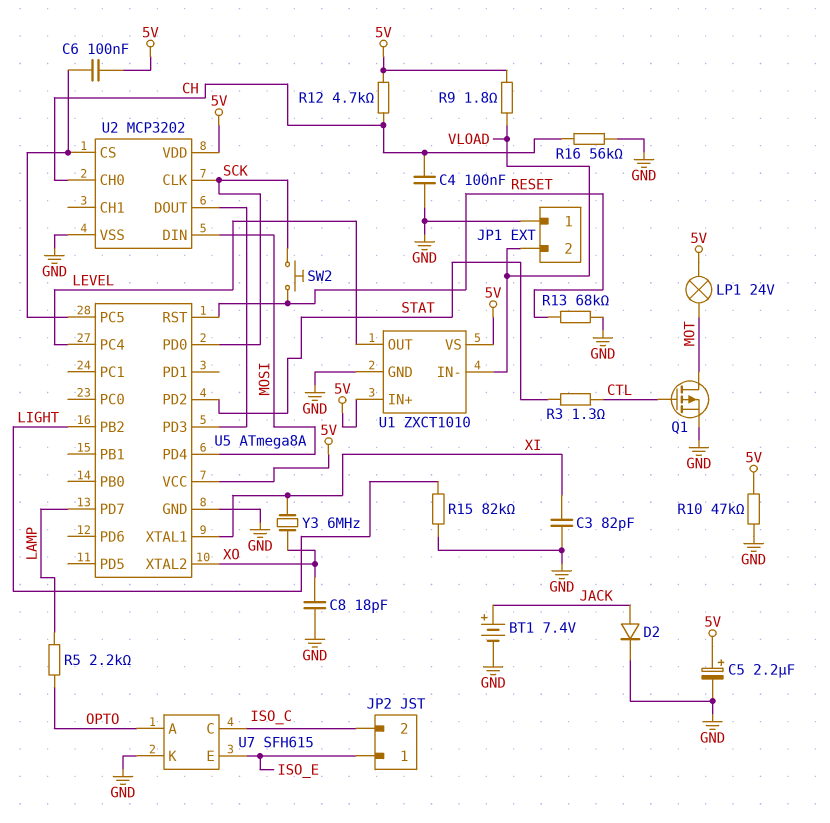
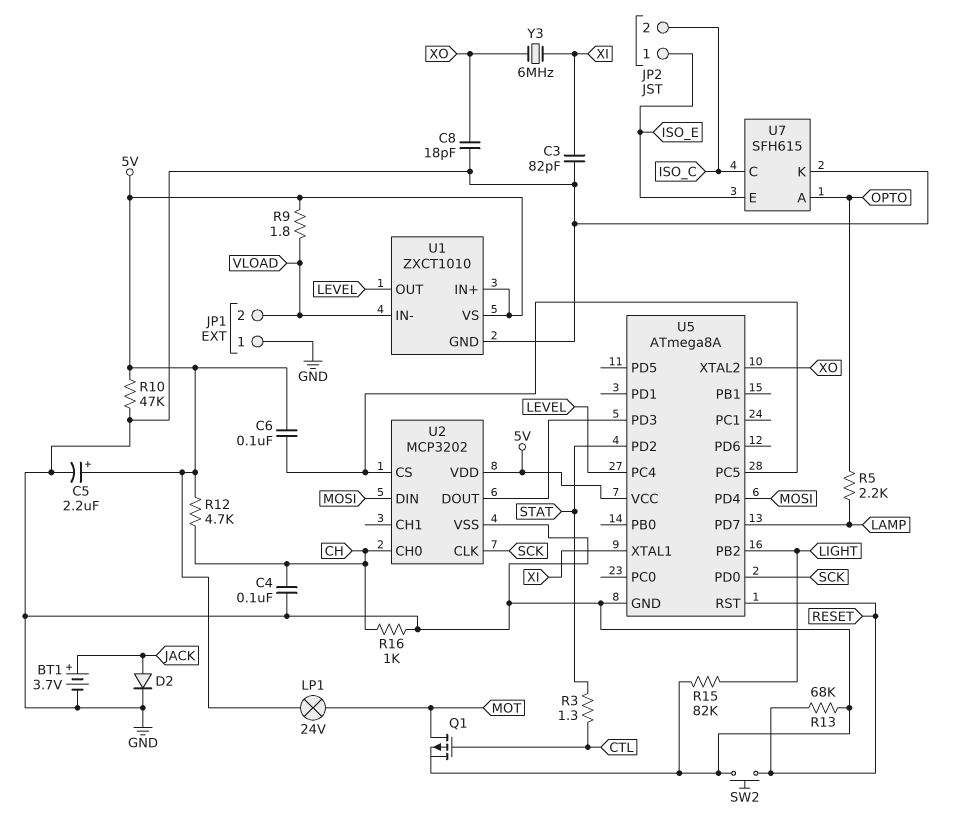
BT1: 7.4V (plus JACK, minus GND) -> 3.7V (plus JACK, minus GND)
R16: 56k (CH, GND) -> 1k (CH, GND)
SW2: button (RESET, SCK) -> button (GND, RESET)

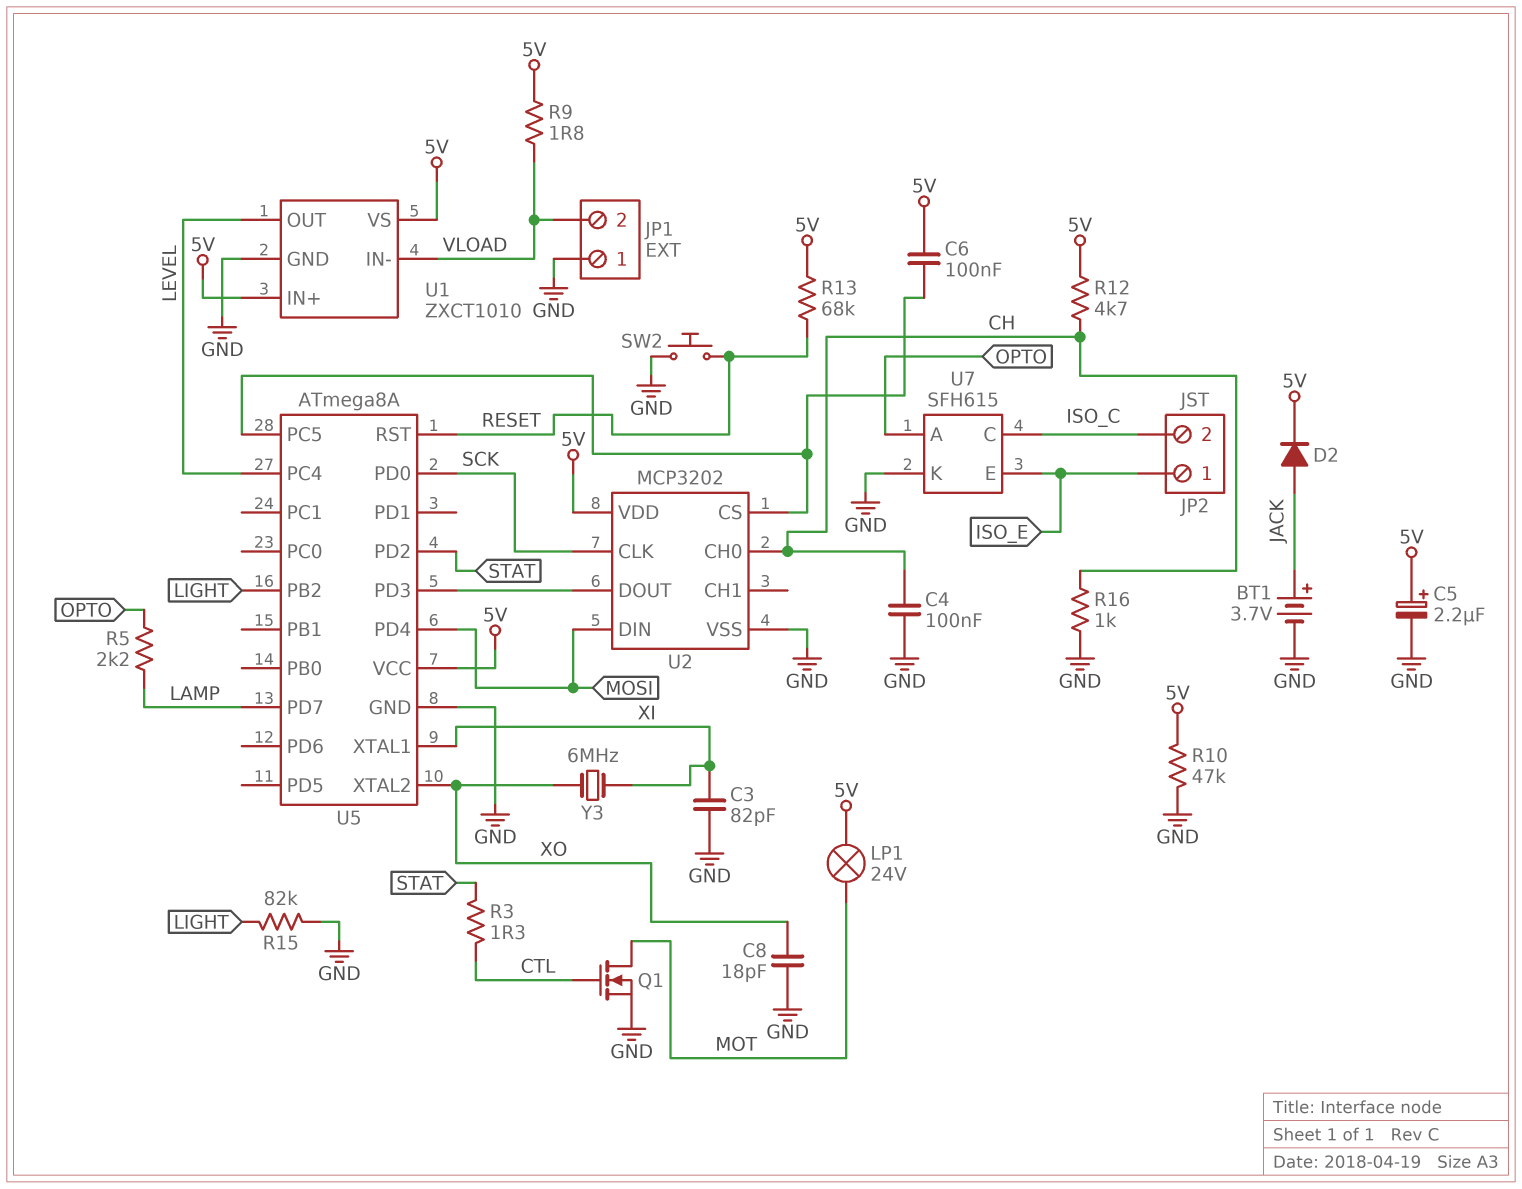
D2: diode (A JACK, K GND) -> diode (A JACK, K 5V)
Q1: PMOS (G CTL, D MOT, S GND) -> NMOS (G CTL, D MOT, S GND)
R13: 68k (GND, RESET) -> 68k (5V, RESET)

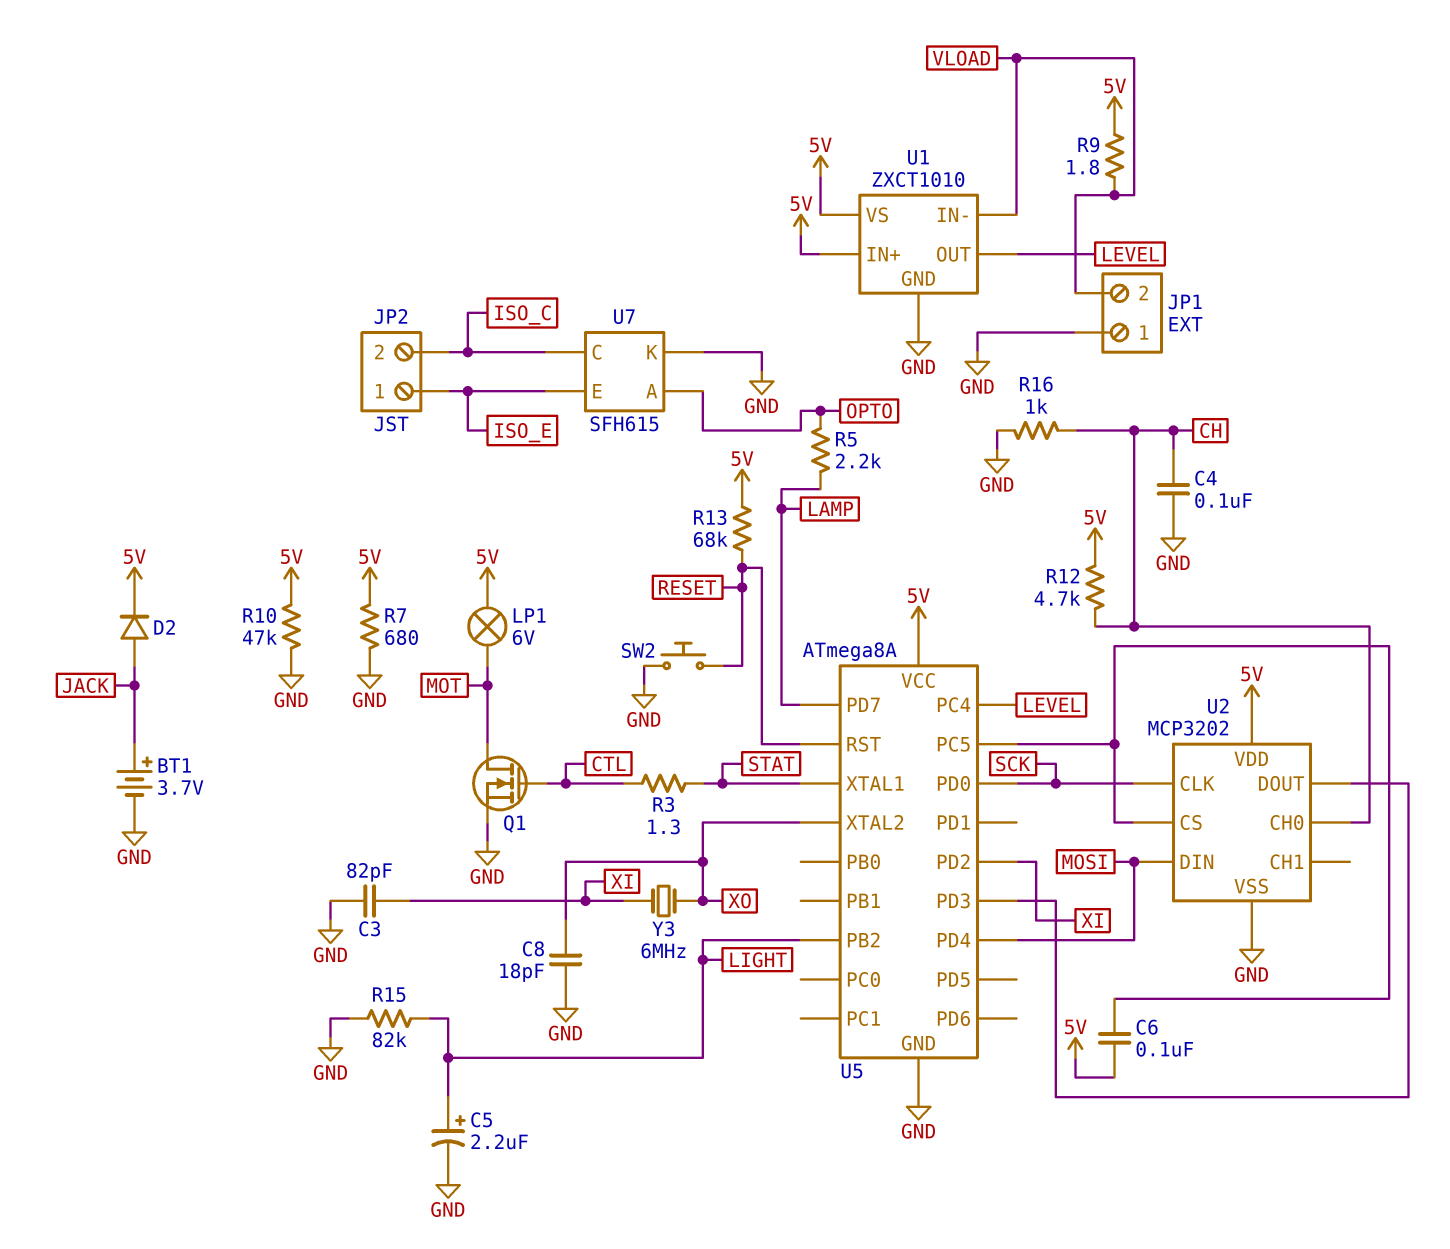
C5: 2.2uF (plus 5V, minus GND) -> 2.2uF (plus LIGHT, minus GND)
LP1: lamp 24V (5V, MOT) -> lamp 6V (5V, MOT)
R7: none -> 680 (5V, GND)
U5 pin PD2: STAT -> XI
U5 pin XTAL1: XI -> STAT

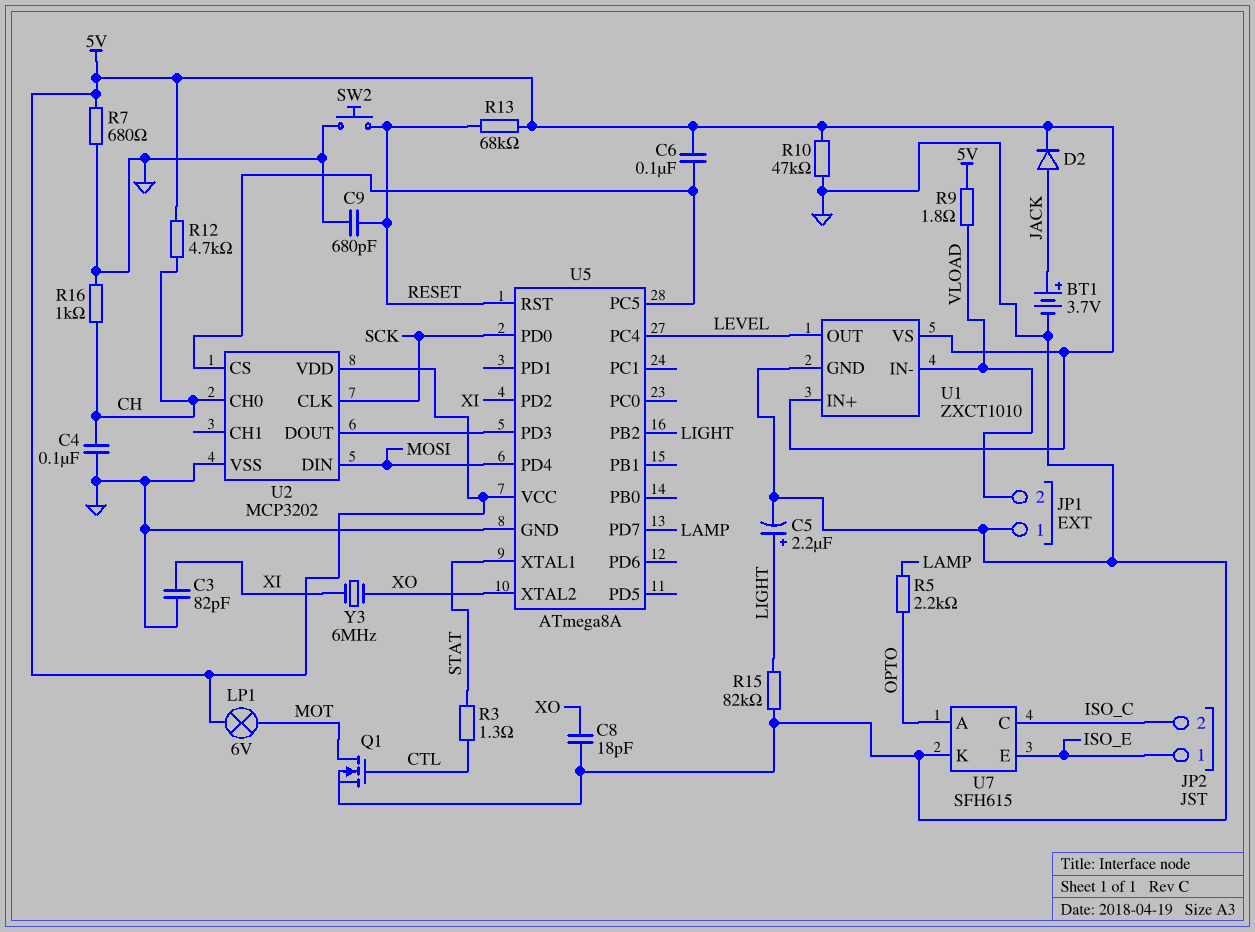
C9: none -> 680pF (GND, RESET)

